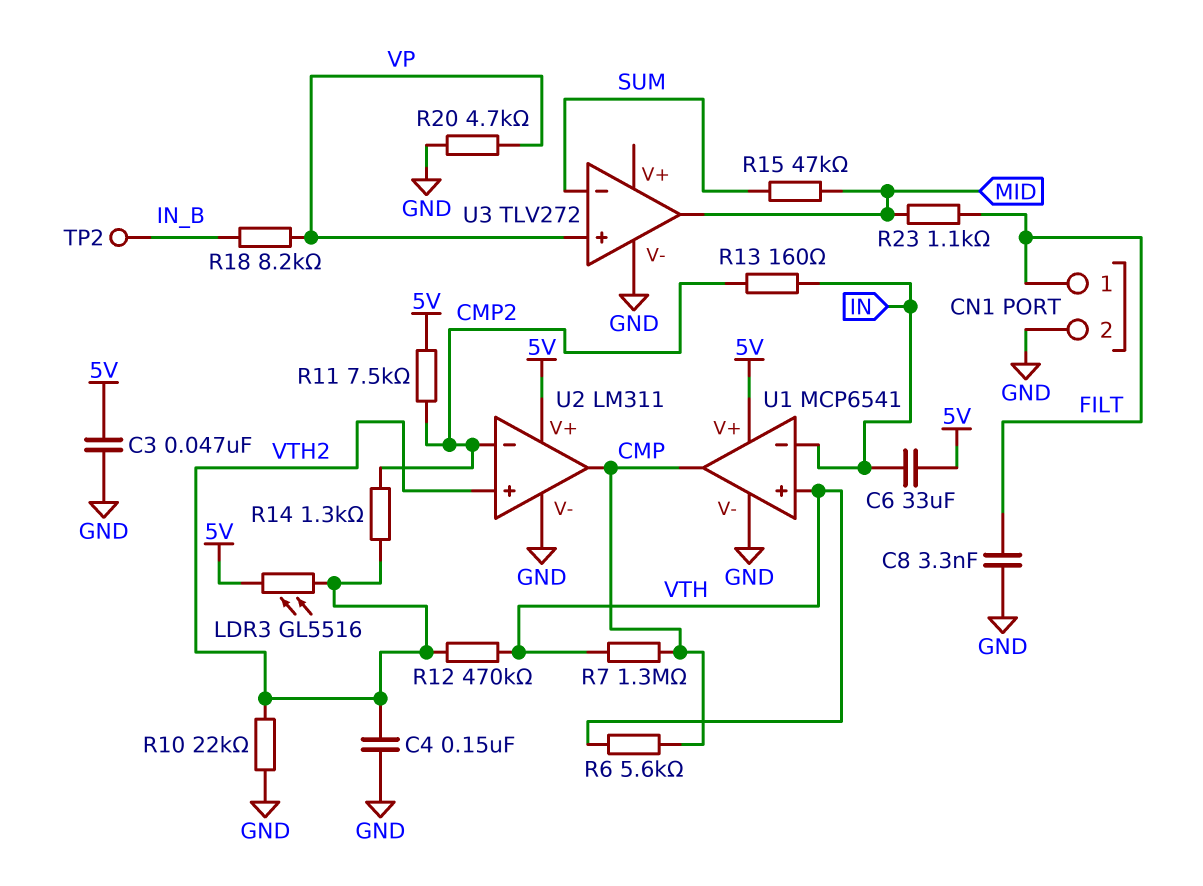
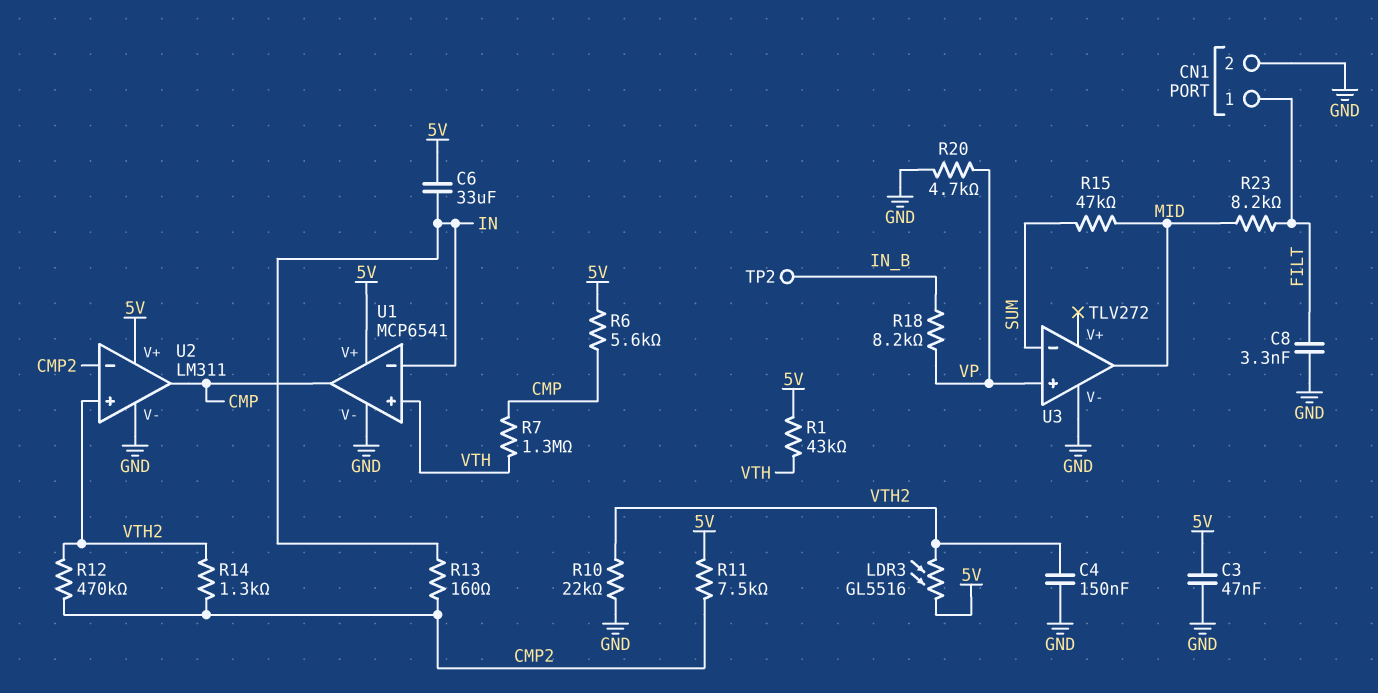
R1: none -> 43k (5V, VTH)
R6: 5.6k (CMP, VTH) -> 5.6k (5V, CMP)
R12: 470k (VTH, VTH2) -> 470k (CMP2, VTH2)
R23: 1.1k (FILT, MID) -> 8.2k (FILT, MID)

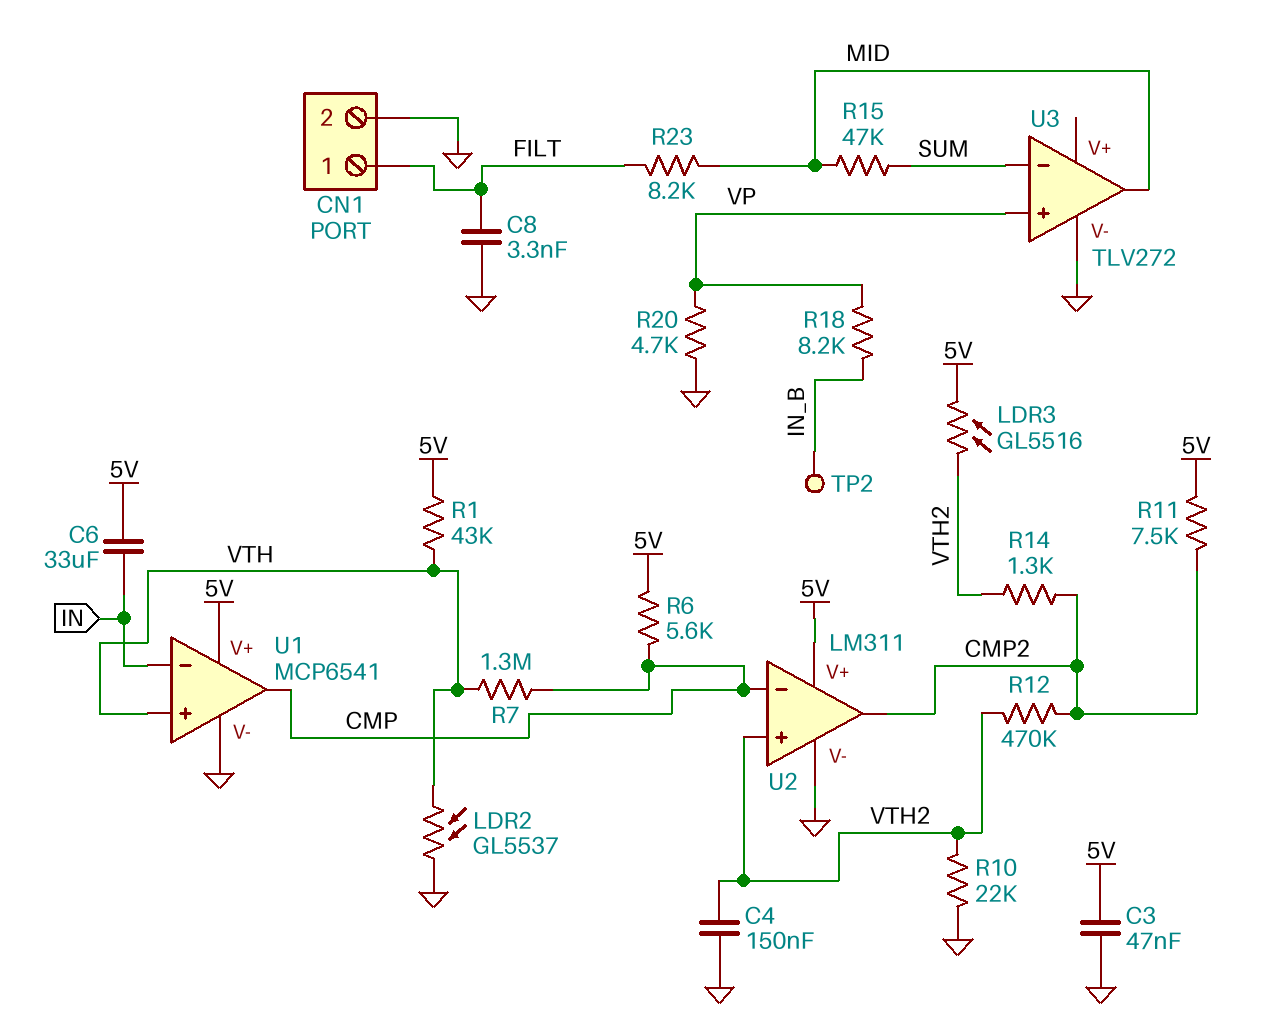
LDR2: none -> GL5537 (GND, VTH)
R13: 160 (CMP2, IN) -> none
U2 pin in-: CMP2 -> CMP
U2 pin out: CMP -> CMP2

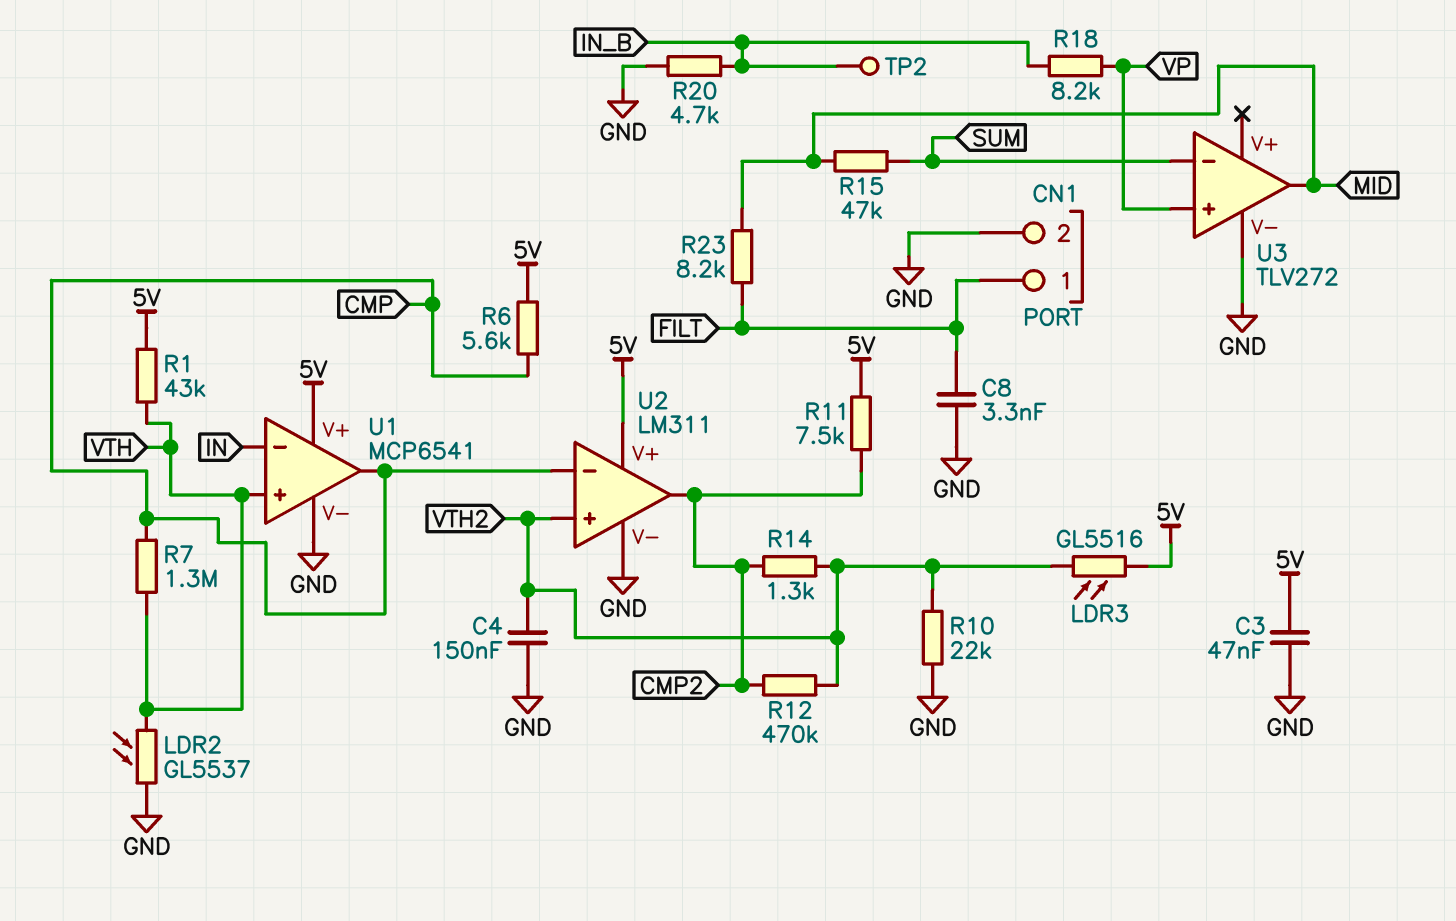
C6: 33uF (5V, IN) -> none
R20: 4.7k (GND, VP) -> 4.7k (GND, IN_B)

